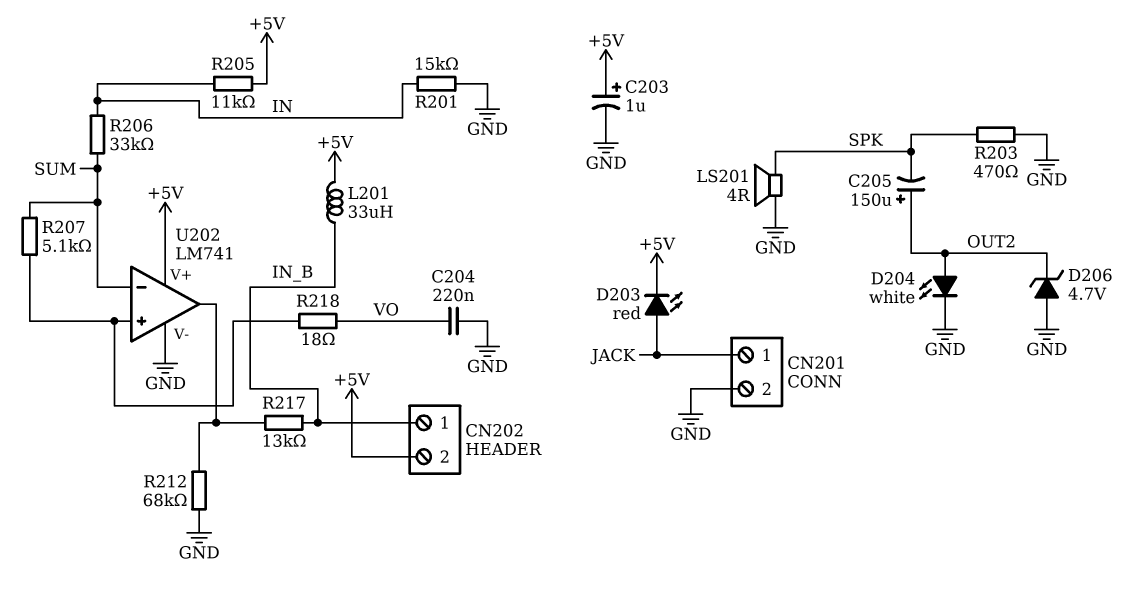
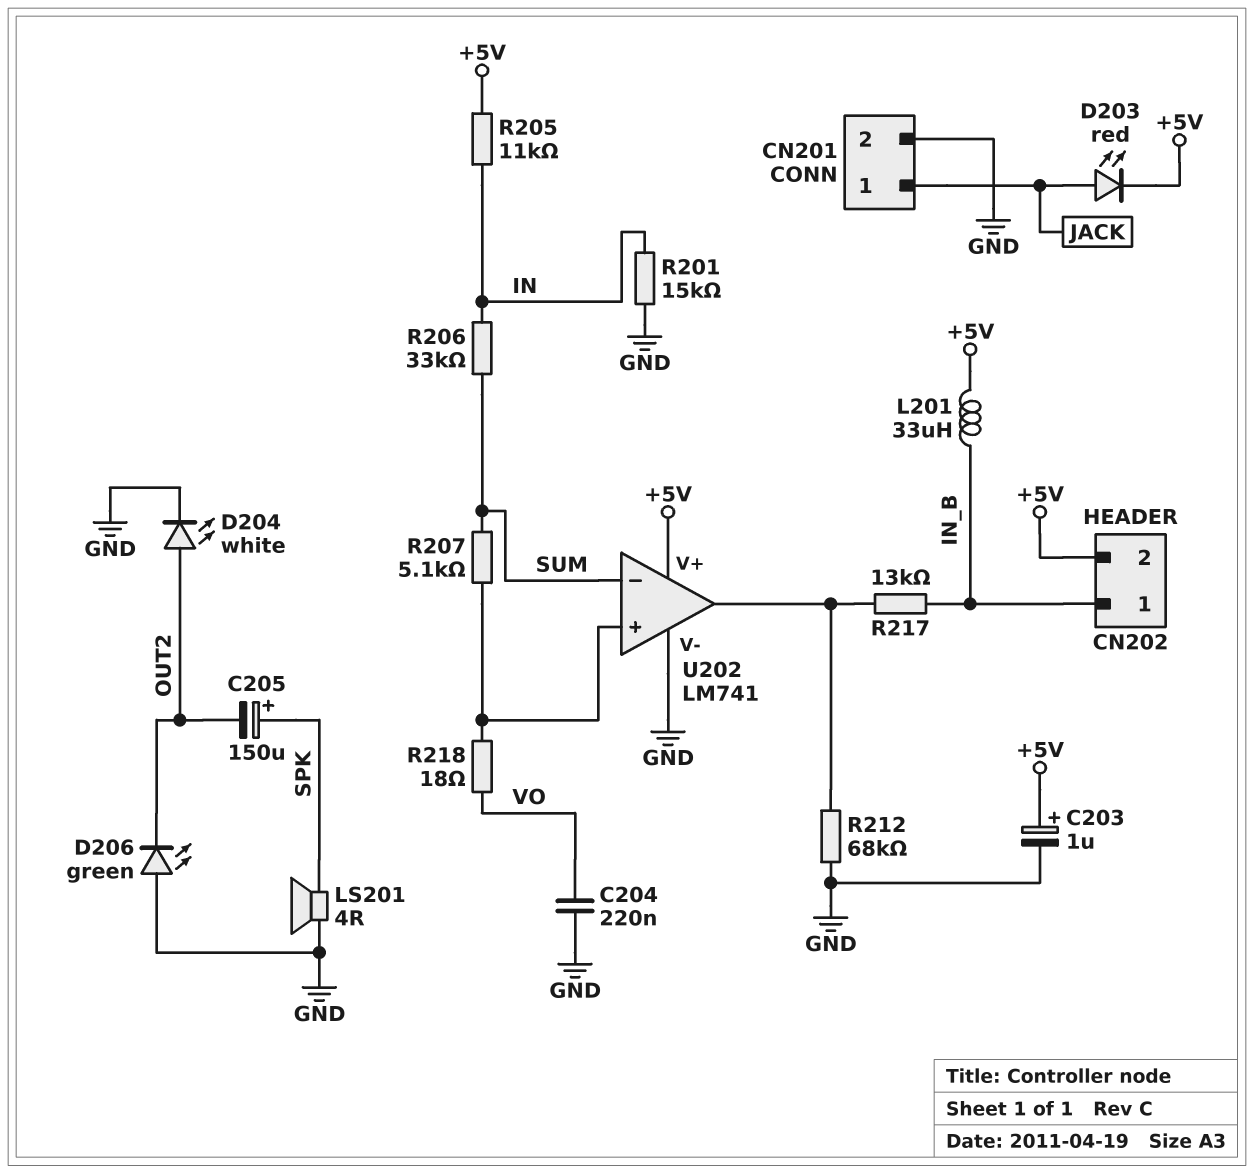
C205: 150uF (plus OUT2, minus SPK) -> 150uF (plus SPK, minus OUT2)
D206: zener 4.7V (A GND, K OUT2) -> LED green (A GND, K OUT2)
R203: 470 (GND, SPK) -> none

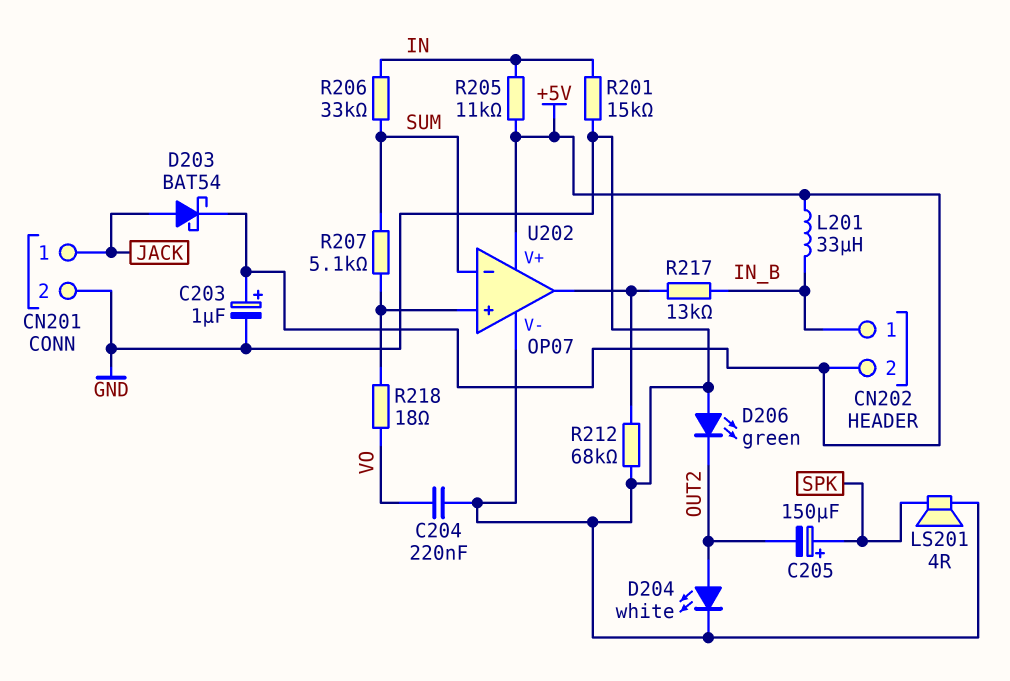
D203: LED red (A JACK, K +5V) -> schottky BAT54 (A JACK, K +5V)
U202: LM741 -> OP07

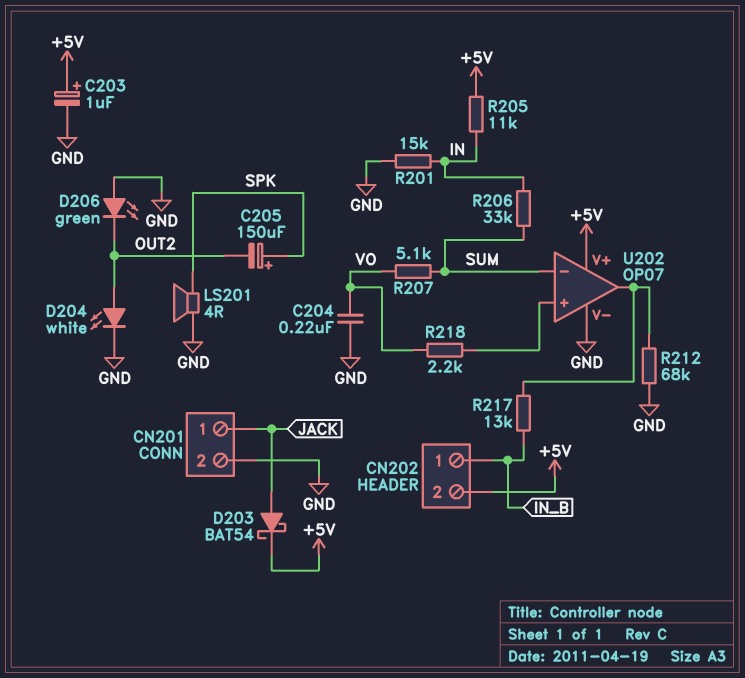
L201: 33uH (+5V, IN_B) -> none
R207: 5.1k (SUM, U202/in+) -> 5.1k (SUM, VO)
R218: 18 (U202/in+, VO) -> 2.2k (U202/in+, VO)

